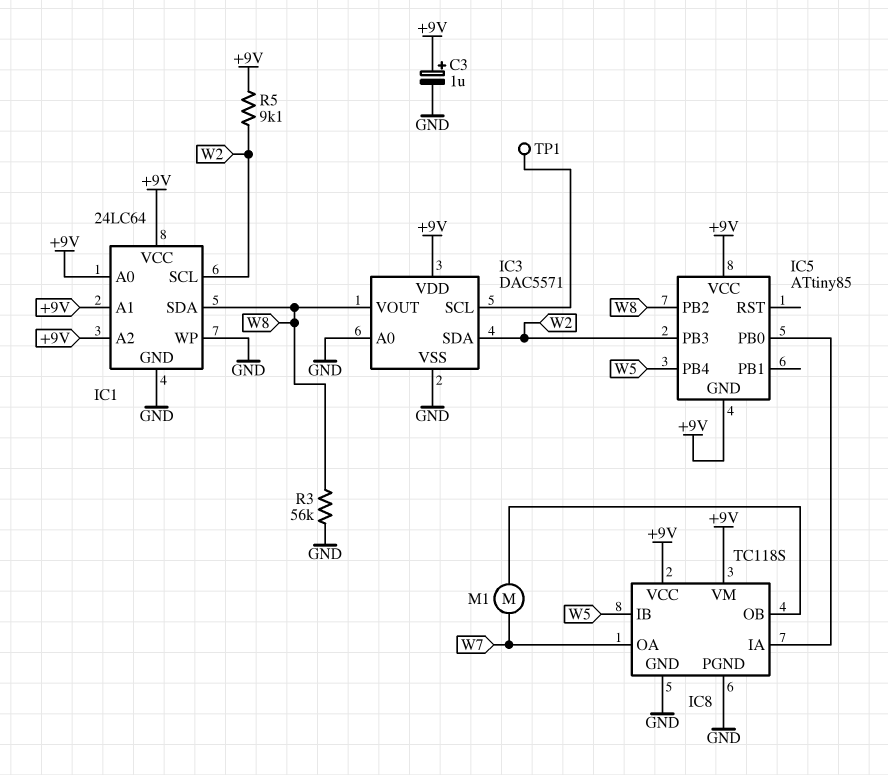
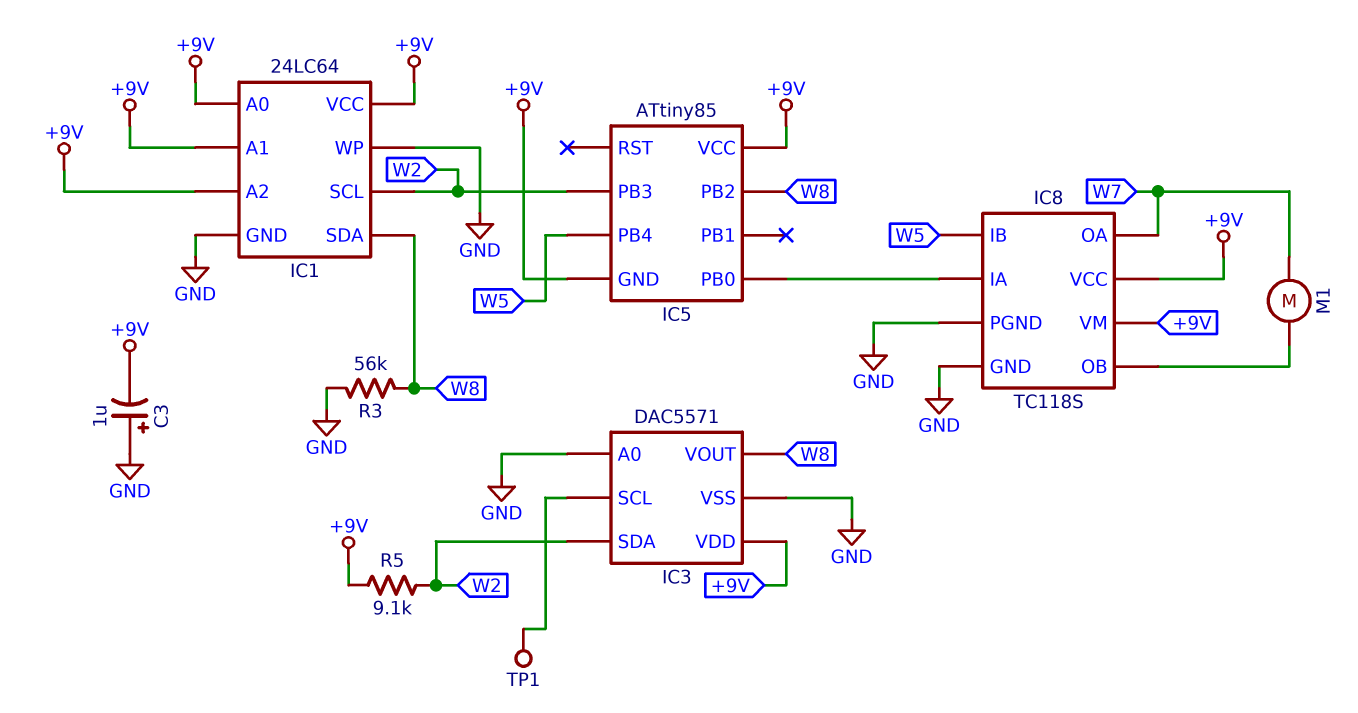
C3: 1uF (plus +9V, minus GND) -> 1uF (plus GND, minus +9V)

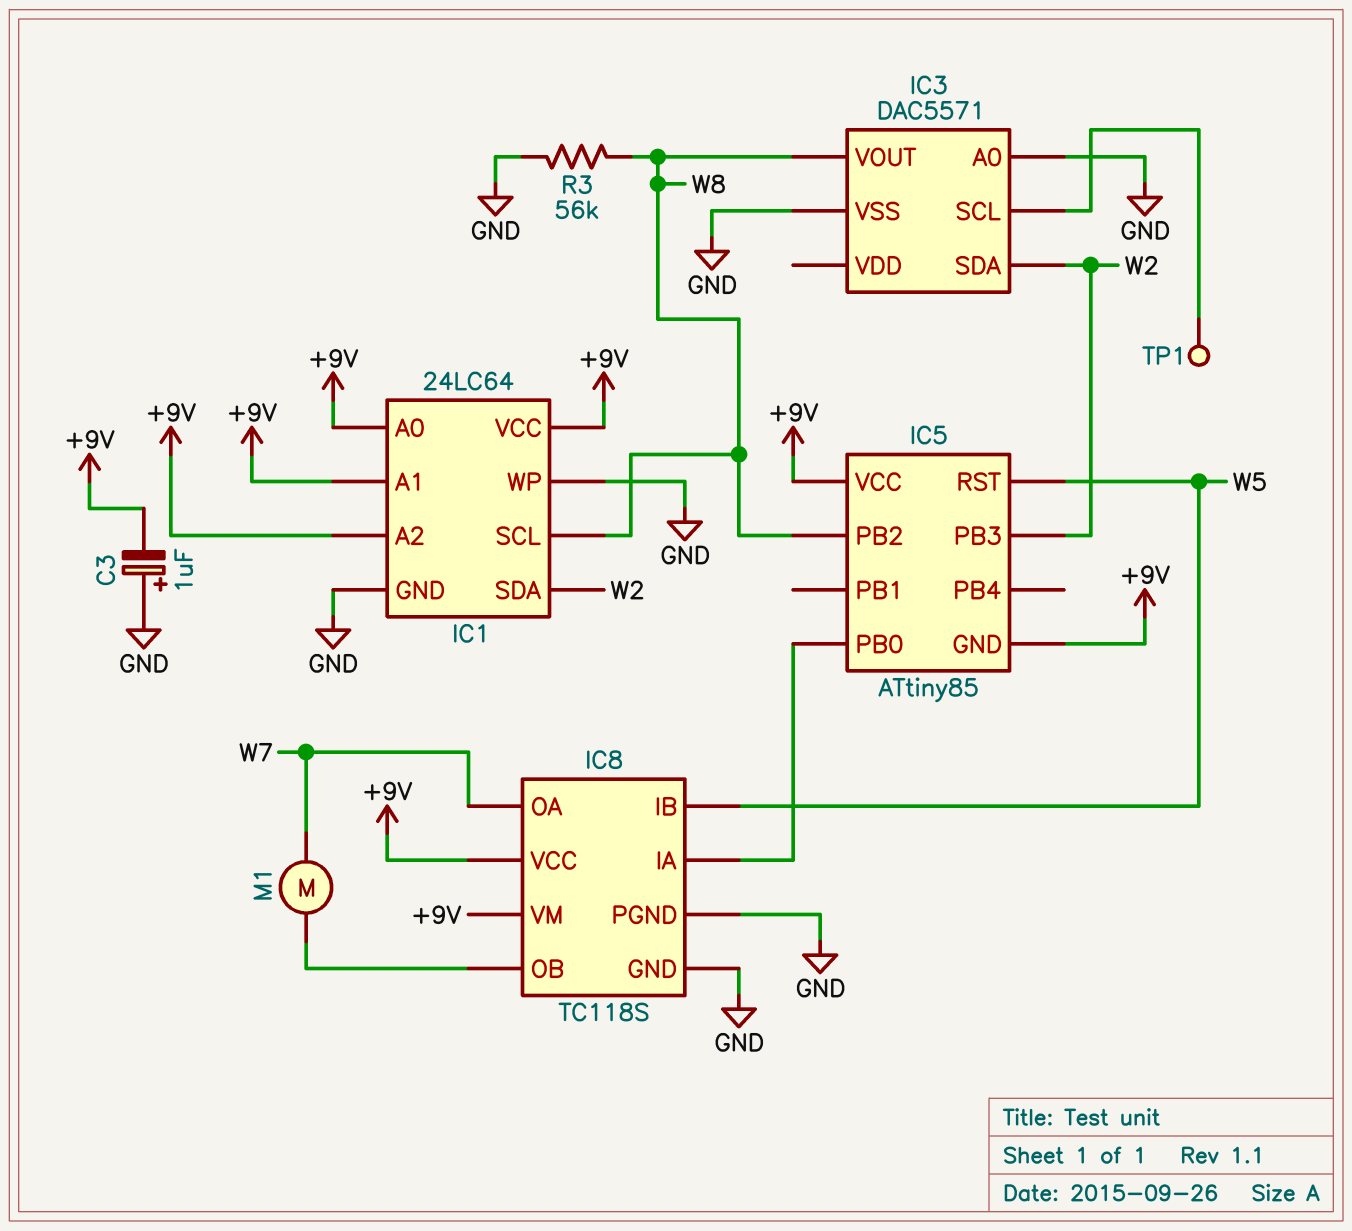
IC1 pin SCL: W2 -> W8
IC1 pin SDA: W8 -> W2
IC3 pin VDD: +9V -> none
IC5 pin PB4: W5 -> none
IC5 pin RST: none -> W5
R5: 9.1k (+9V, W2) -> none

